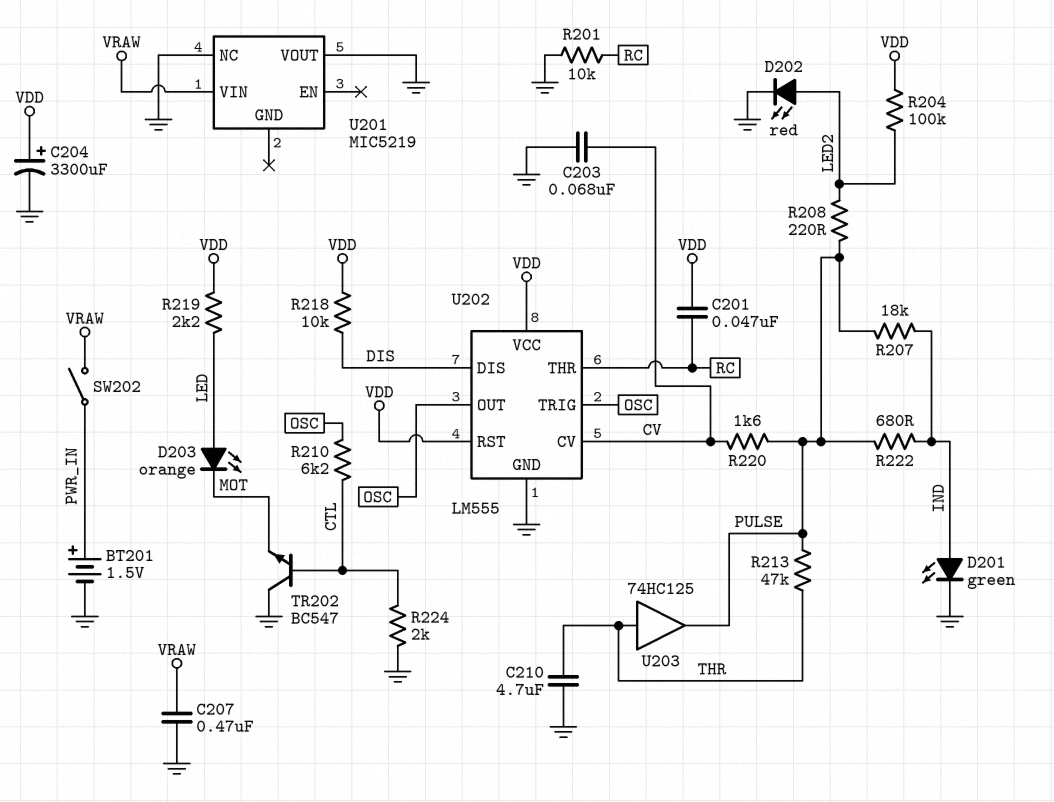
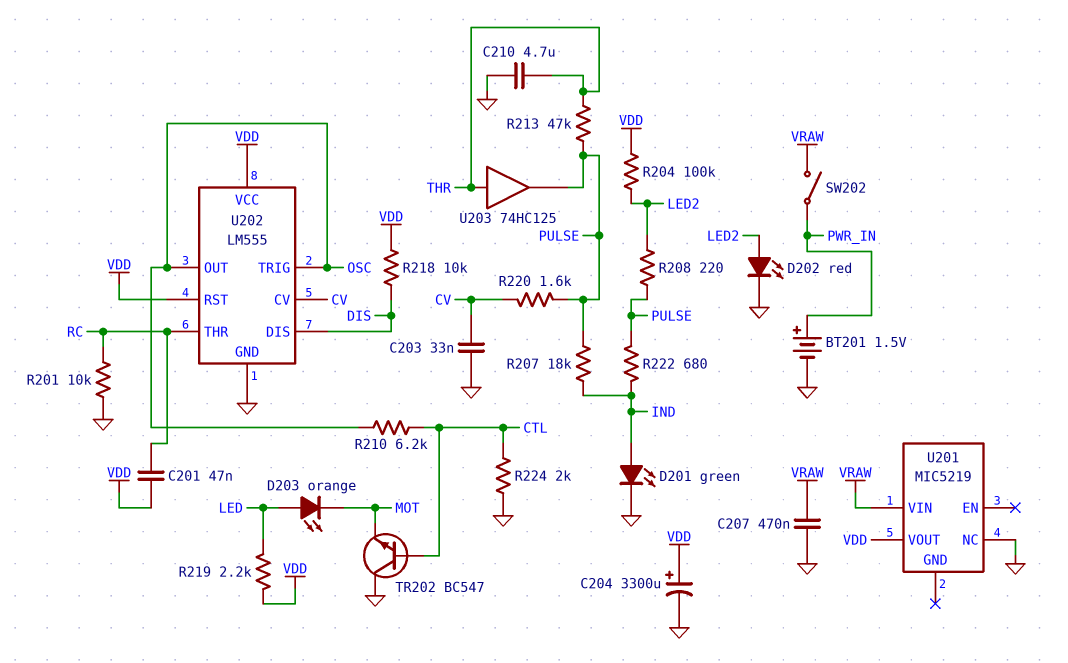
C203: 68nF (CV, GND) -> 33nF (CV, GND)
U201 pin VOUT: GND -> VDD

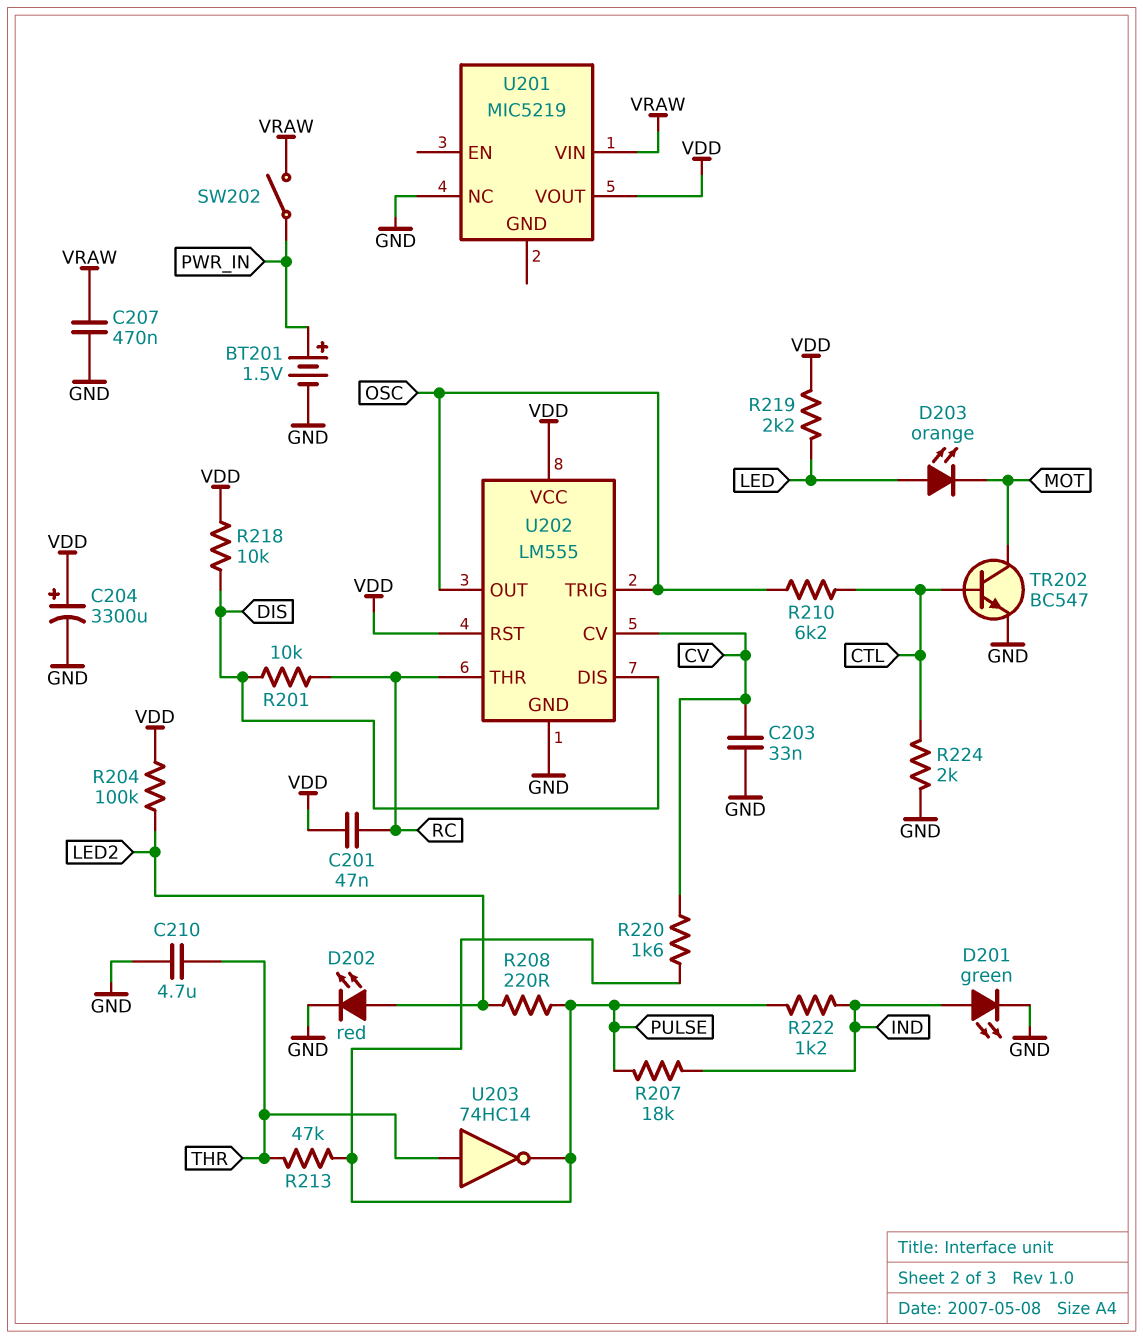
R201: 10k (GND, RC) -> 10k (DIS, RC)
R222: 680 (IND, PULSE) -> 1.2k (IND, PULSE)
TR202: NPN BC547 (B CTL, C GND, E MOT) -> NPN BC547 (B CTL, C MOT, E GND)
U203: buffer 74HC125 (in THR, out PULSE) -> NOT 74HC14 (in THR, out PULSE)

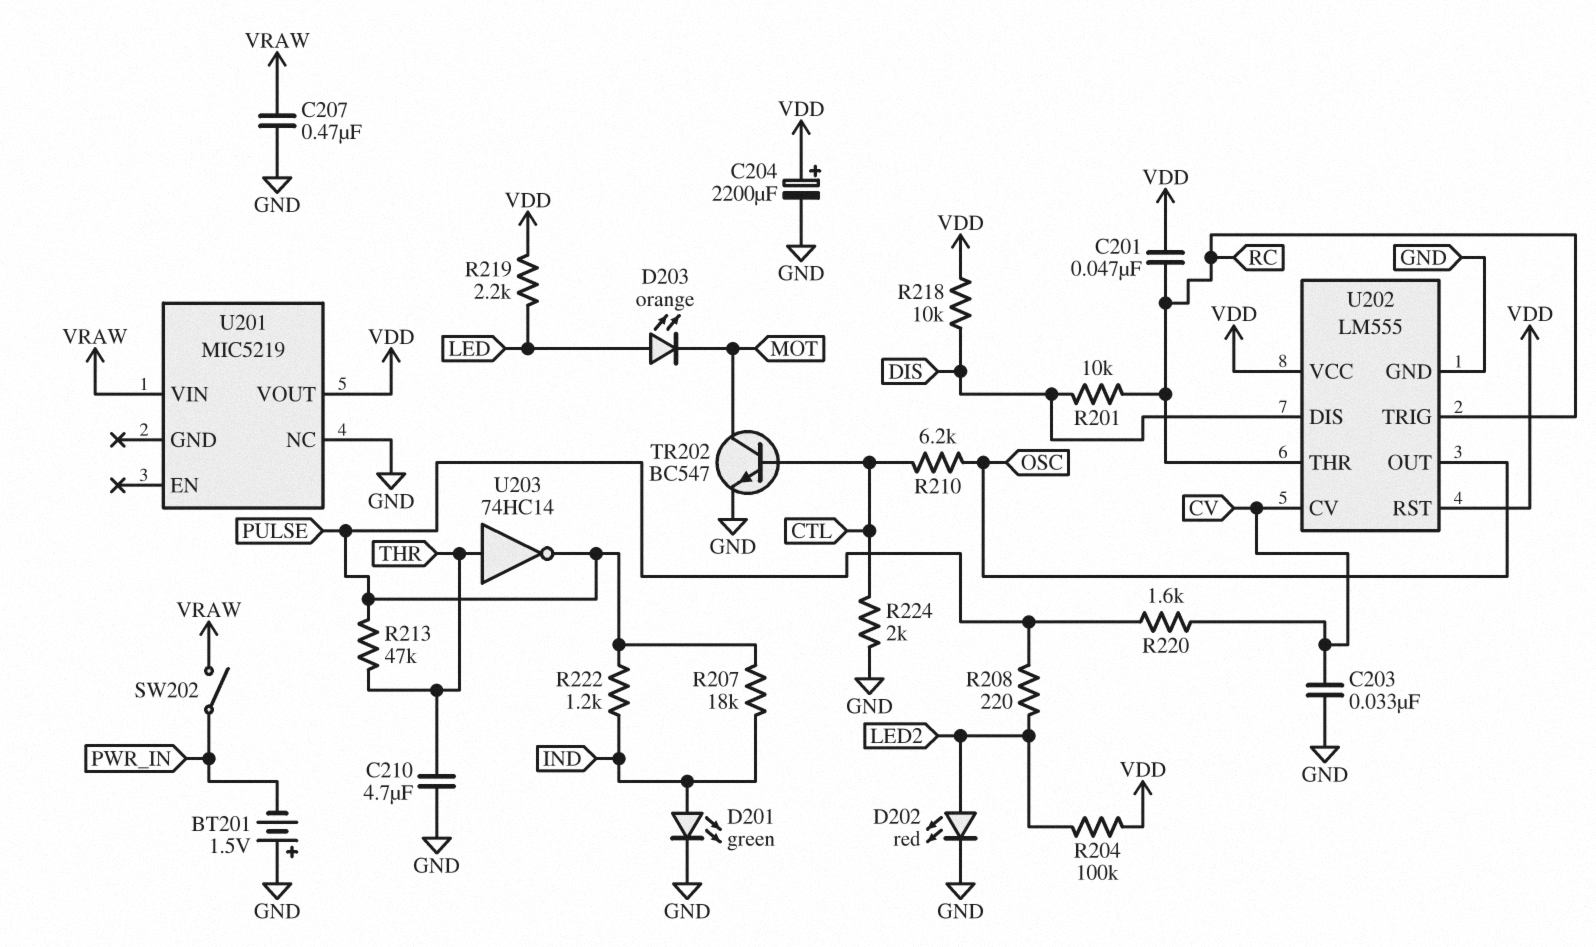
BT201: 1.5V (plus PWR_IN, minus GND) -> 1.5V (plus GND, minus PWR_IN)
C204: 3300uF (plus VDD, minus GND) -> 2200uF (plus VDD, minus GND)
U202 pin TRIG: OSC -> RC

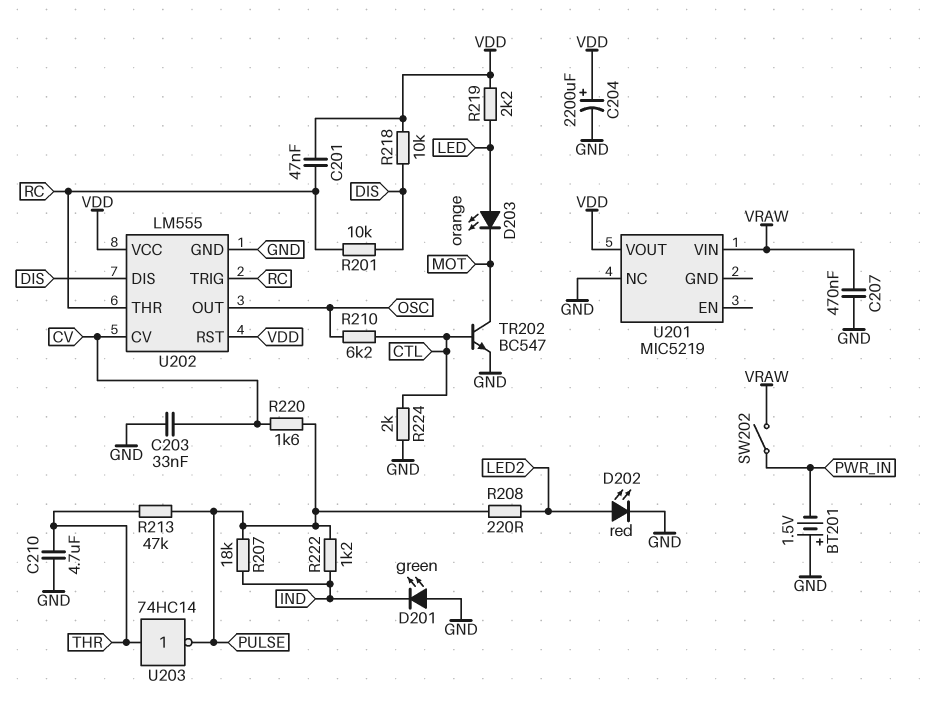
D201: LED green (A IND, K GND) -> LED green (A GND, K IND)
R204: 100k (LED2, VDD) -> none

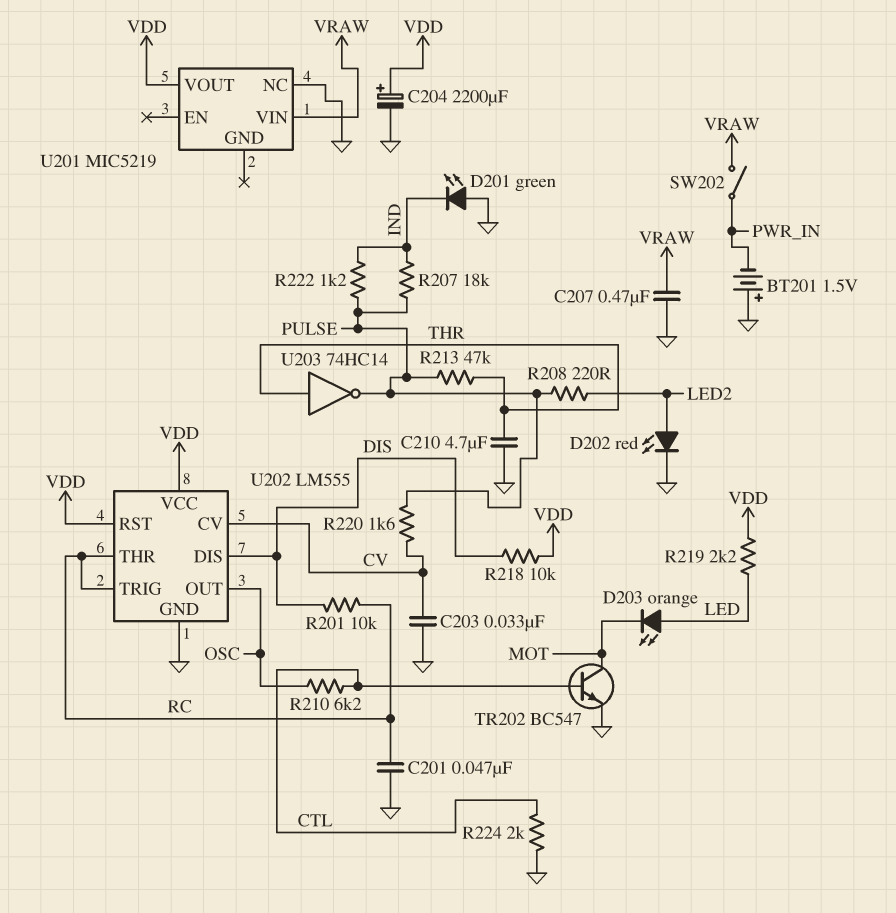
C201: 47nF (RC, VDD) -> 47nF (GND, RC)

